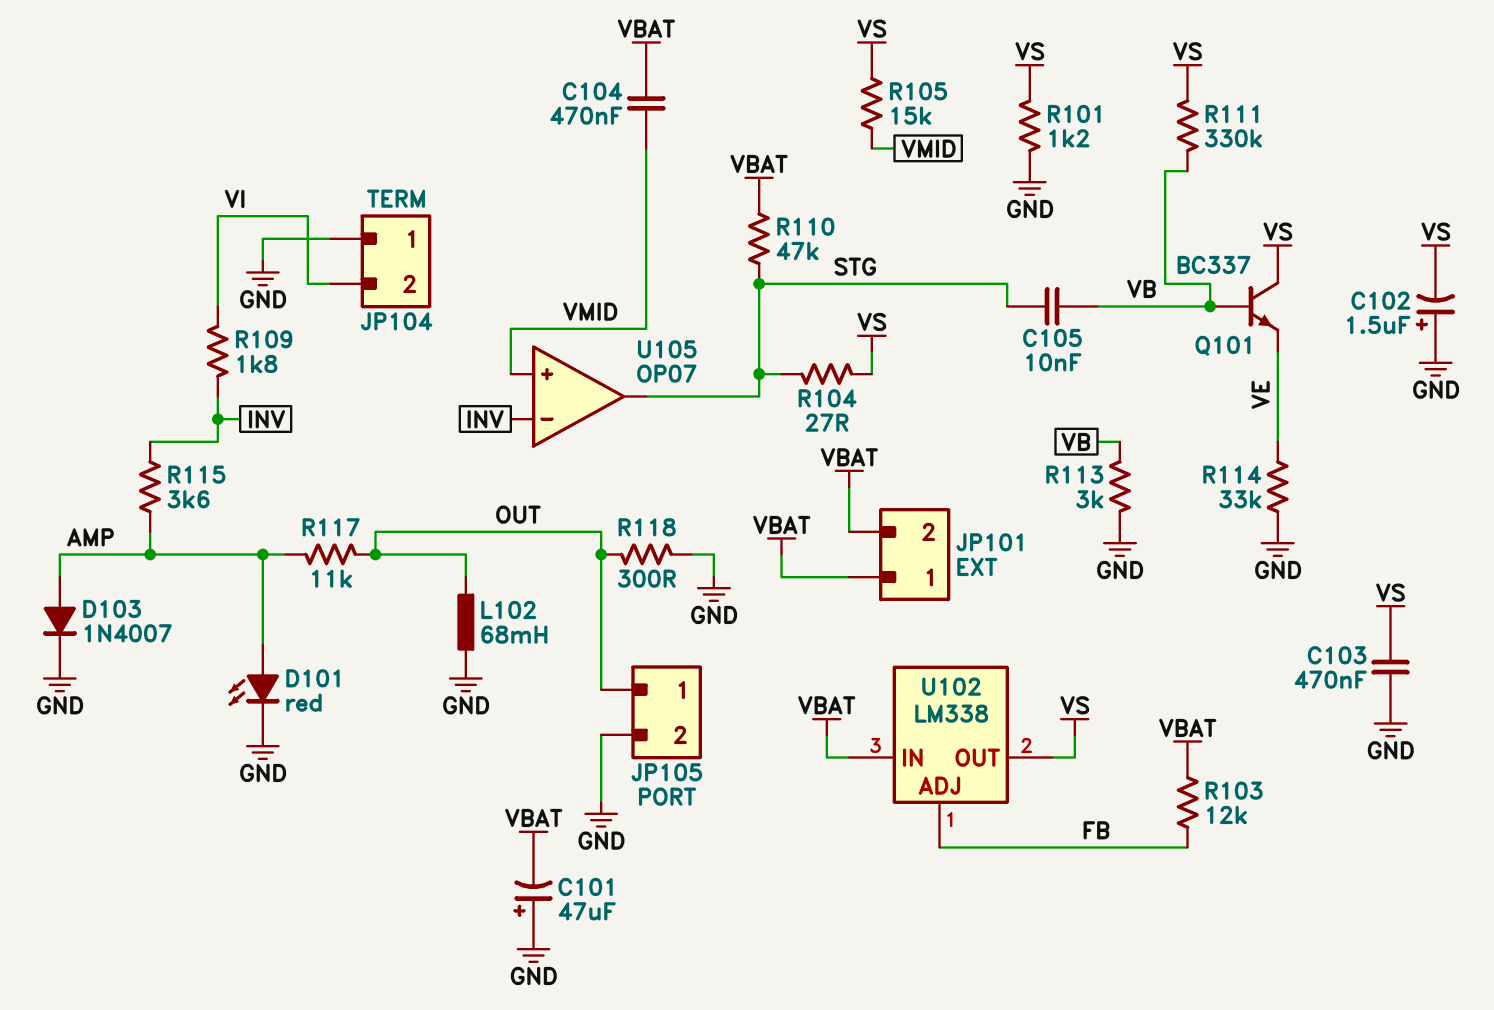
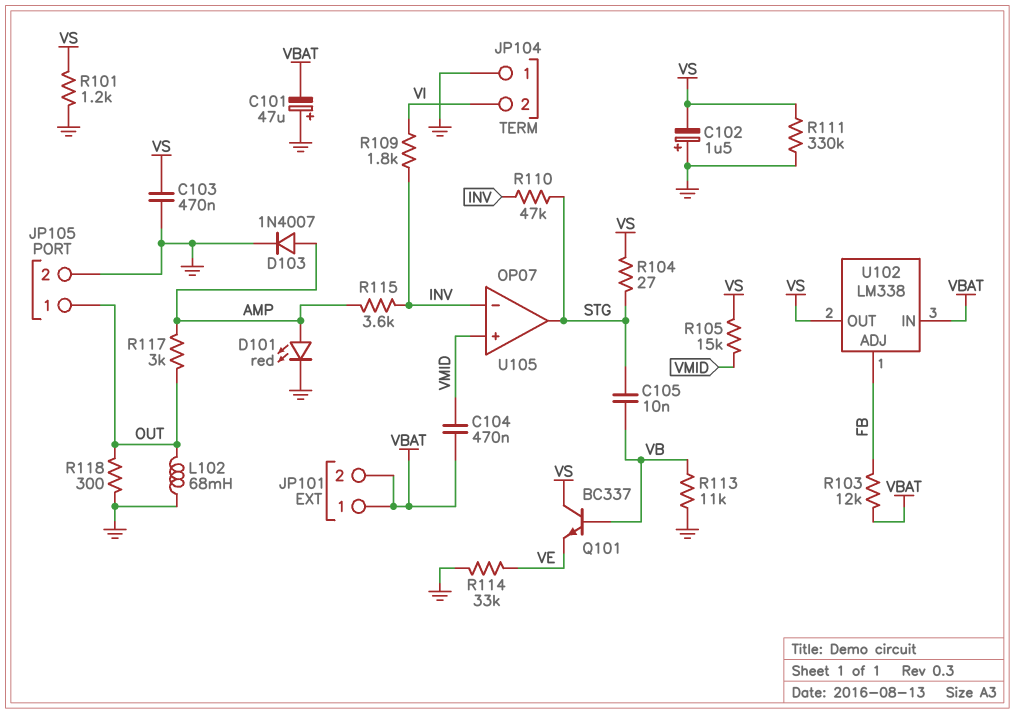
R110: 47k (STG, VBAT) -> 47k (INV, STG)
R111: 330k (VB, VS) -> 330k (GND, VS)
R113: 3k (GND, VB) -> 11k (GND, VB)
R117: 11k (AMP, OUT) -> 3k (AMP, OUT)

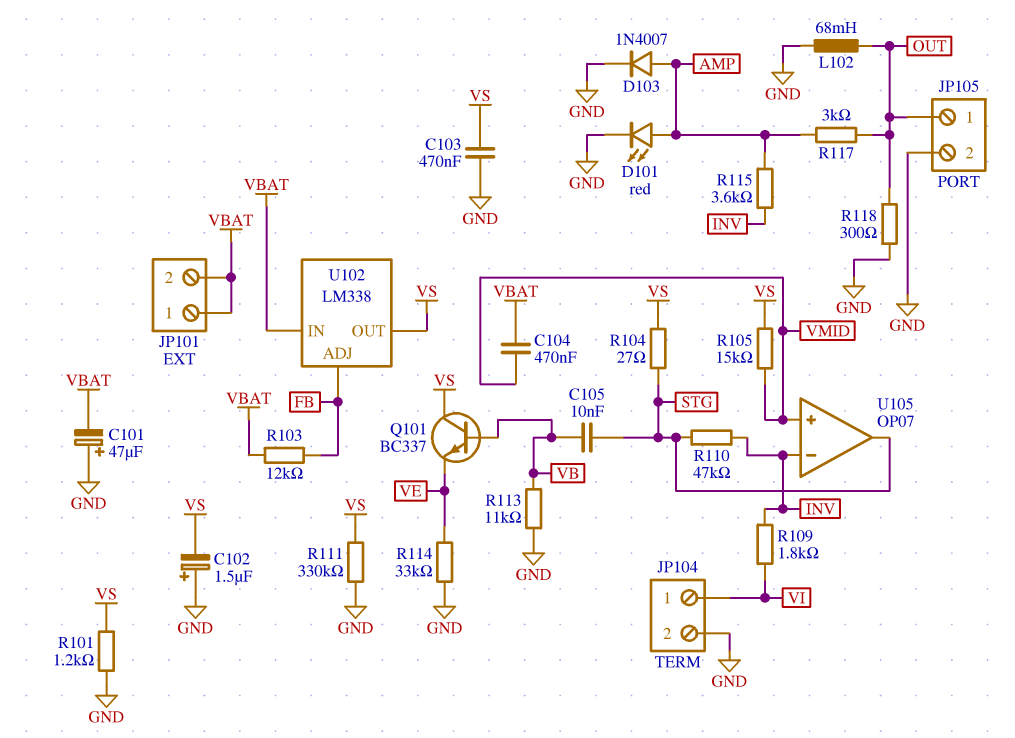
JP104 pin 1: GND -> VI
JP104 pin 2: VI -> GND

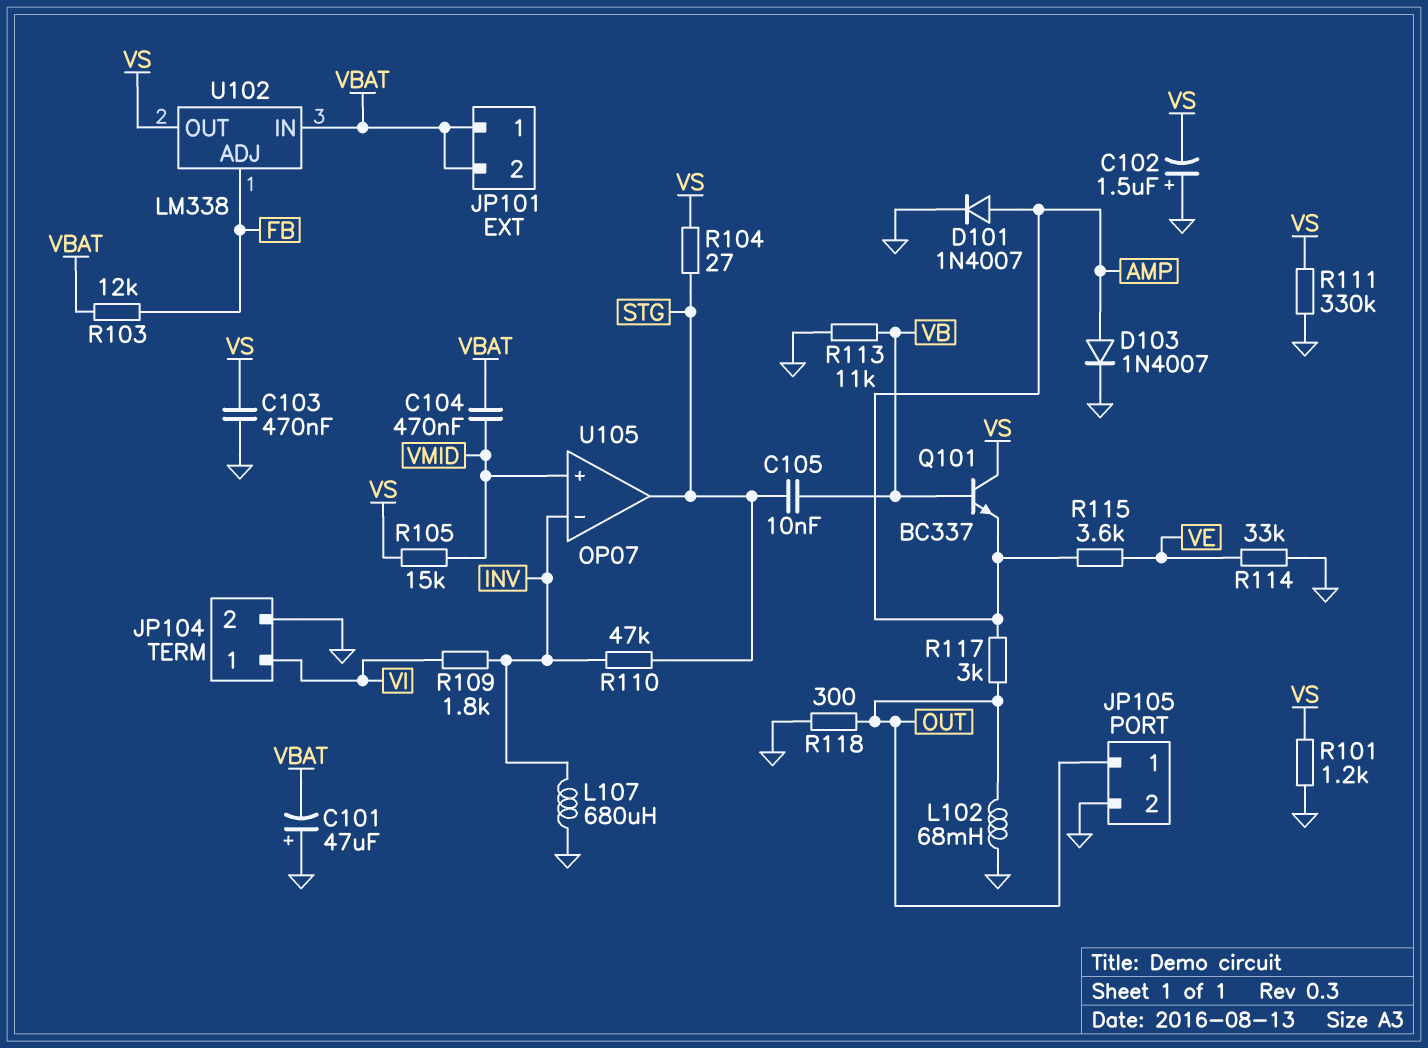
D101: LED red (A AMP, K GND) -> diode 1N4007 (A AMP, K GND)
L107: none -> 680uH (GND, INV)
Q101: NPN BC337 (B VB, C VS, E VE) -> NPN BC337 (B VB, C VS, E AMP)
R115: 3.6k (AMP, INV) -> 3.6k (AMP, VE)

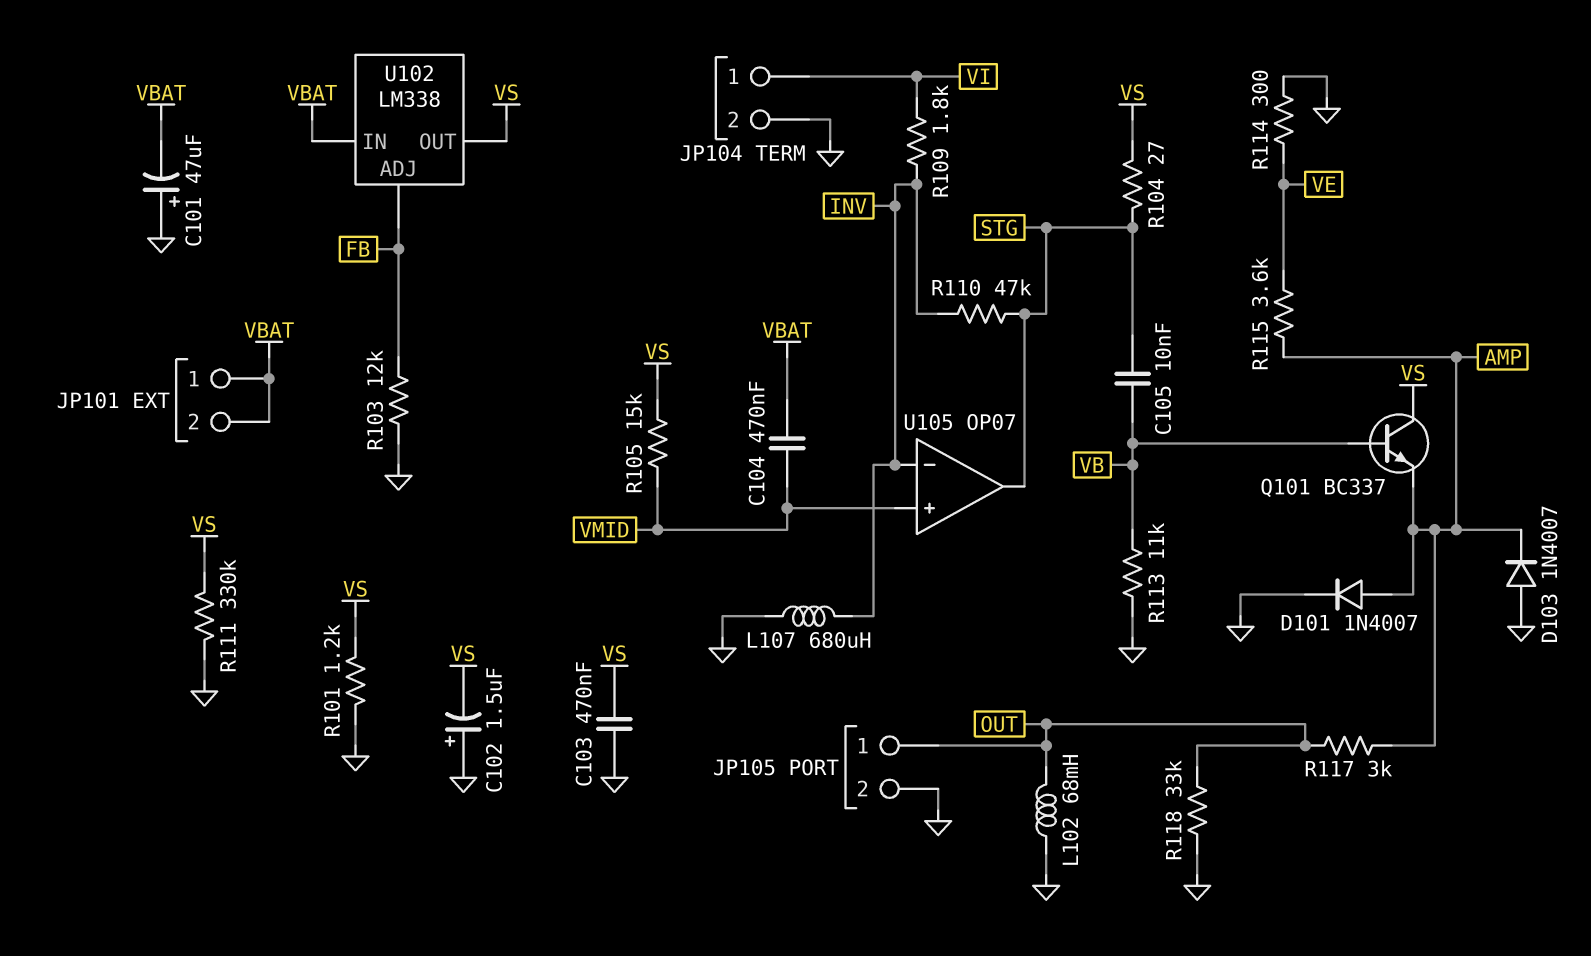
D103: diode 1N4007 (A AMP, K GND) -> diode 1N4007 (A GND, K AMP)
R103: 12k (FB, VBAT) -> 12k (FB, GND)
R114: 33k (GND, VE) -> 300 (GND, VE)
R118: 300 (GND, OUT) -> 33k (GND, OUT)

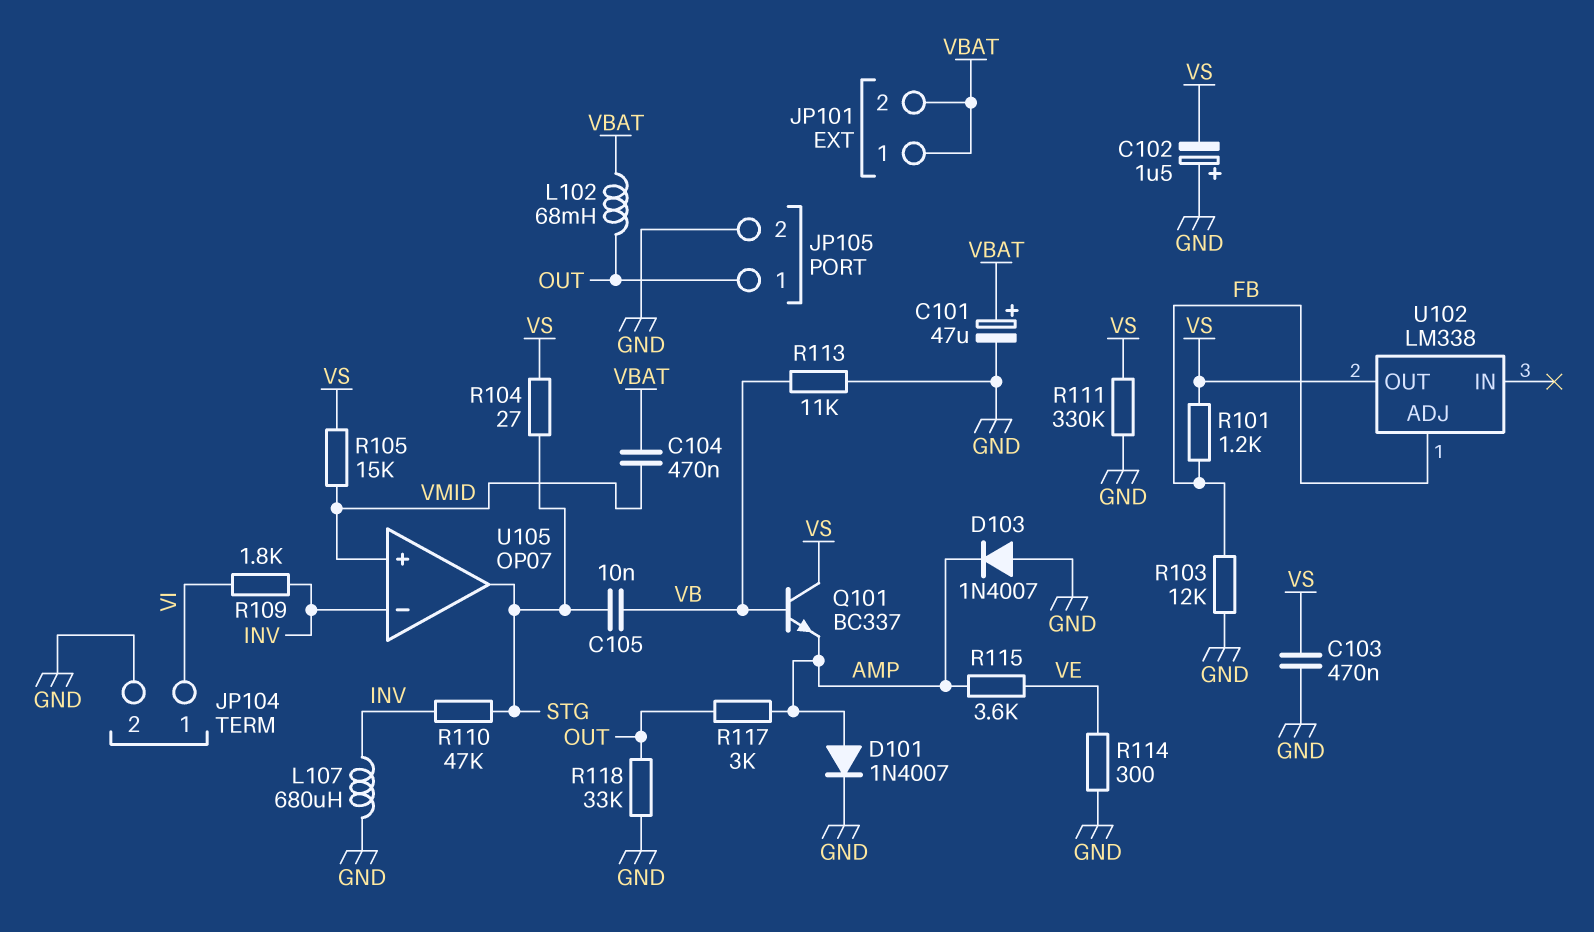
C101: 47uF (plus GND, minus VBAT) -> 47uF (plus VBAT, minus GND)
L102: 68mH (GND, OUT) -> 68mH (OUT, VBAT)
R101: 1.2k (GND, VS) -> 1.2k (FB, VS)
U102 pin IN: VBAT -> none

